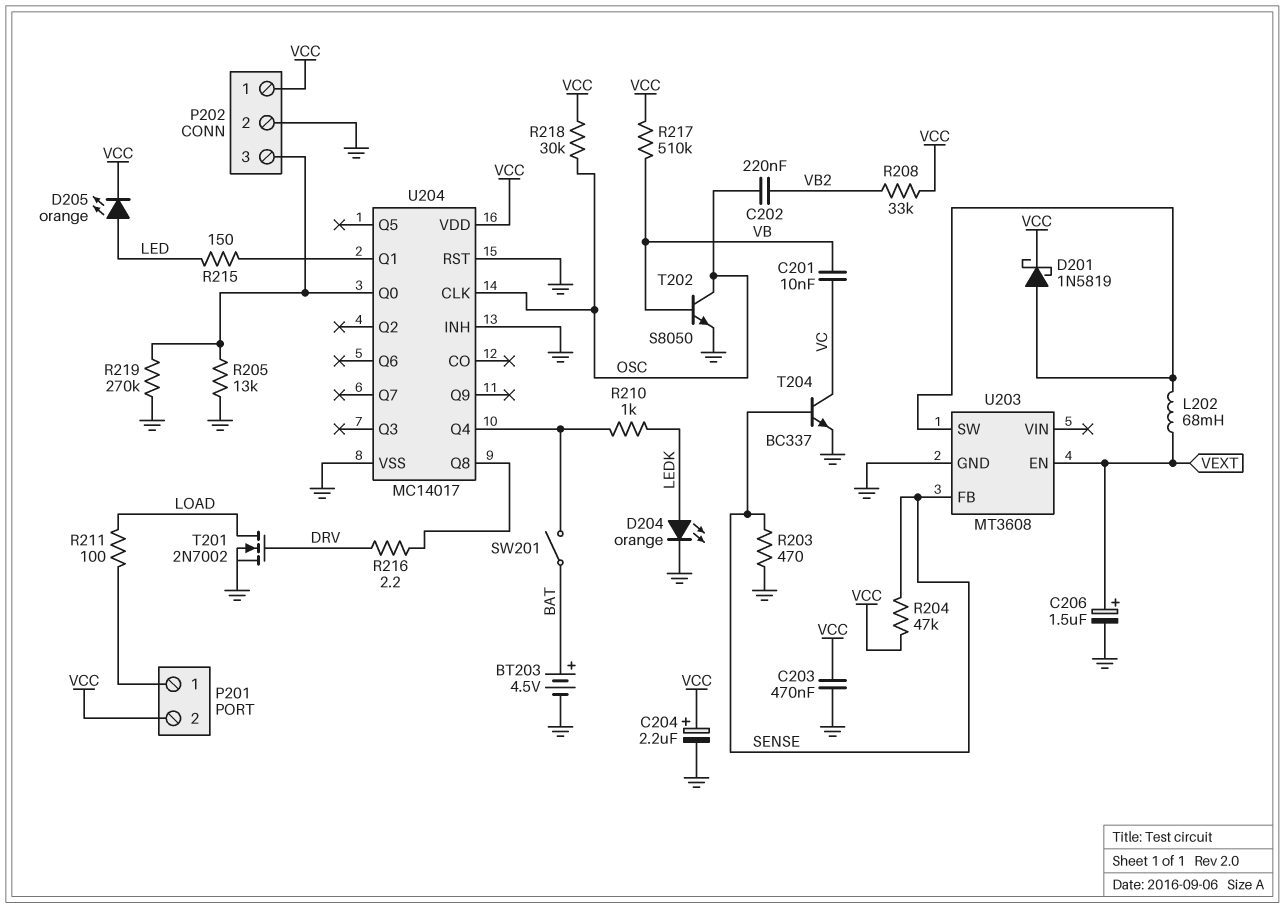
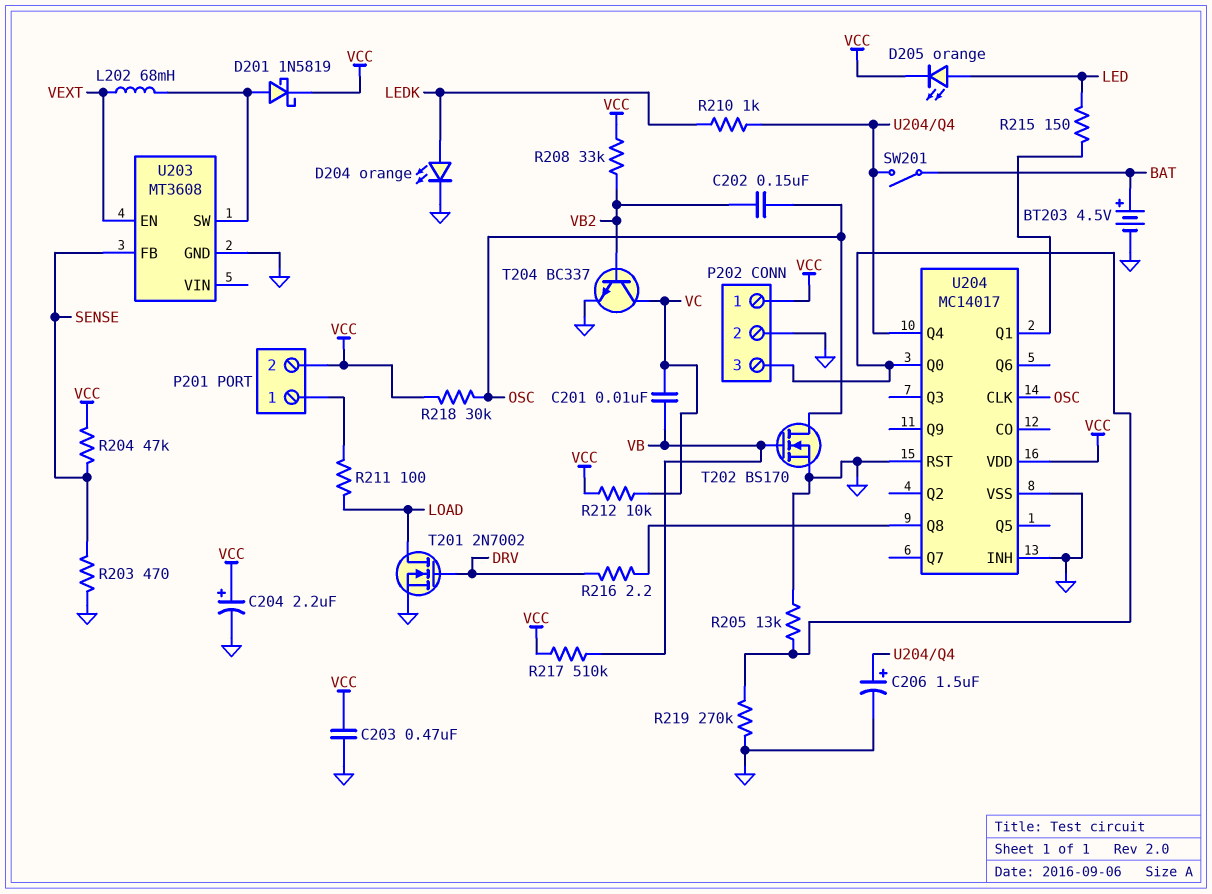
C202: 220nF (OSC, VB2) -> 150nF (OSC, VB2)
C206: 1.5uF (plus VEXT, minus GND) -> 1.5uF (plus U204/Q4, minus GND)
R212: none -> 10k (VC, VCC)
T202: NPN S8050 (B VB, C OSC, E GND) -> NMOS BS170 (G VB, D OSC, S GND)
T204: NPN BC337 (B SENSE, C VC, E GND) -> NPN BC337 (B VB2, C VC, E GND)

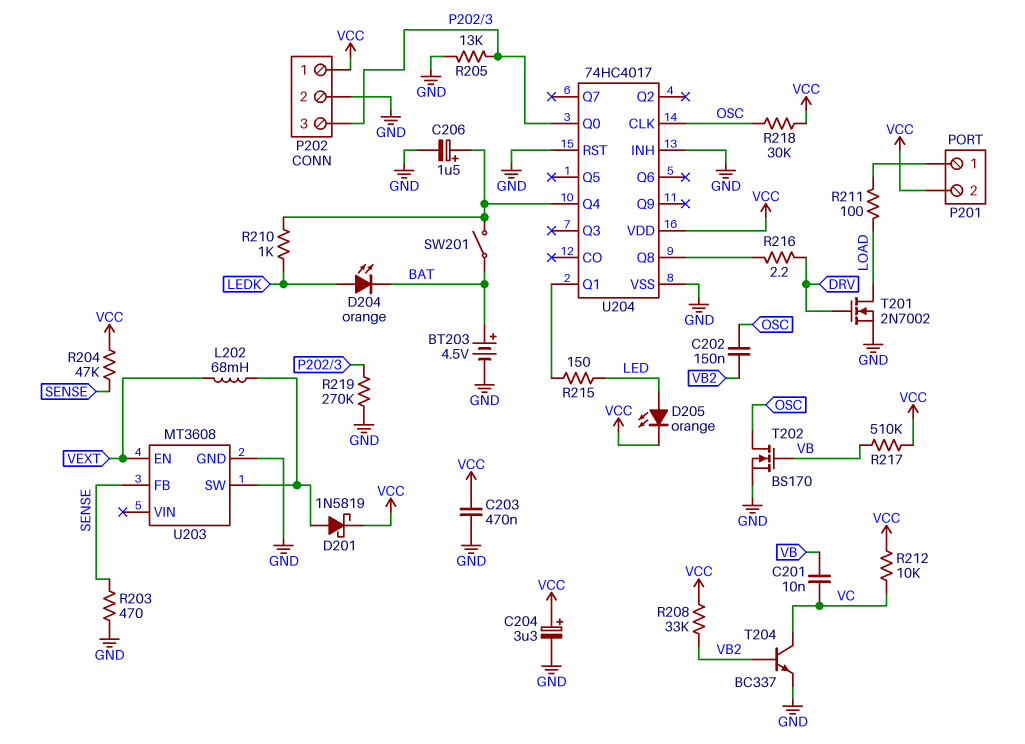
C204: 2.2uF (plus VCC, minus GND) -> 3.3uF (plus VCC, minus GND)
D204: LED orange (A LEDK, K GND) -> LED orange (A LEDK, K BAT)
U204: MC14017 -> 74HC4017

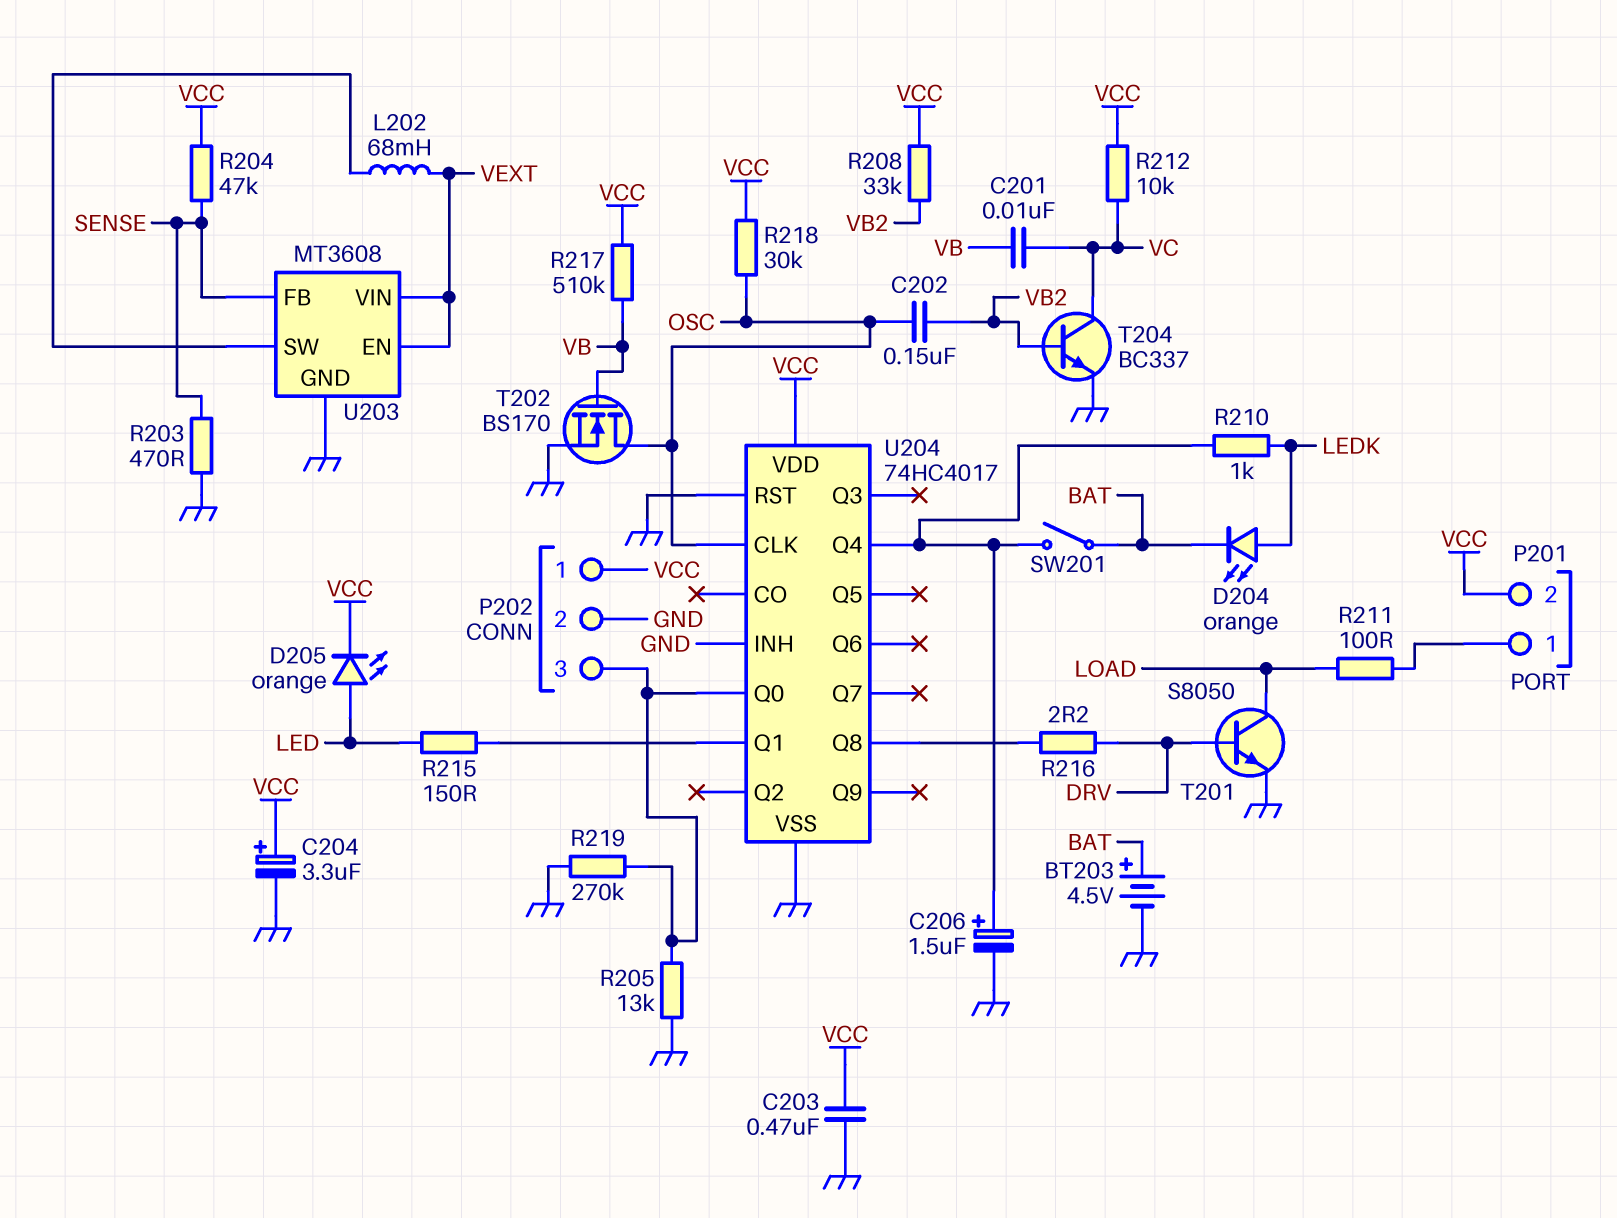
D201: schottky 1N5819 (A U203/SW, K VCC) -> none
T201: NMOS 2N7002 (G DRV, D LOAD, S GND) -> NPN S8050 (B DRV, C LOAD, E GND)
U203 pin VIN: none -> VEXT

